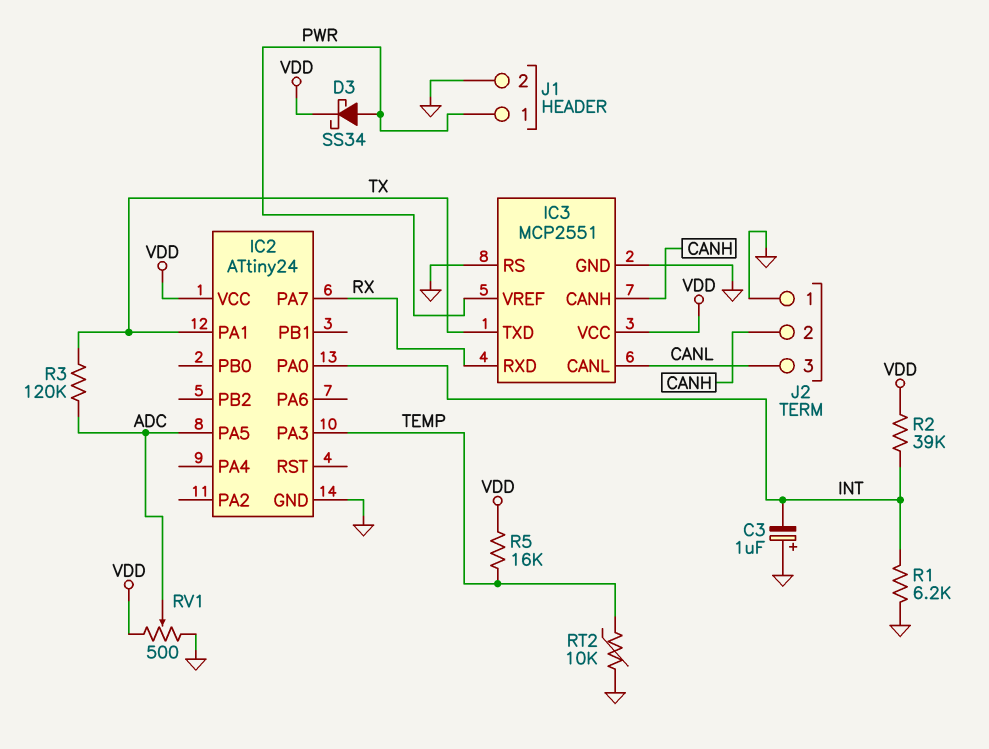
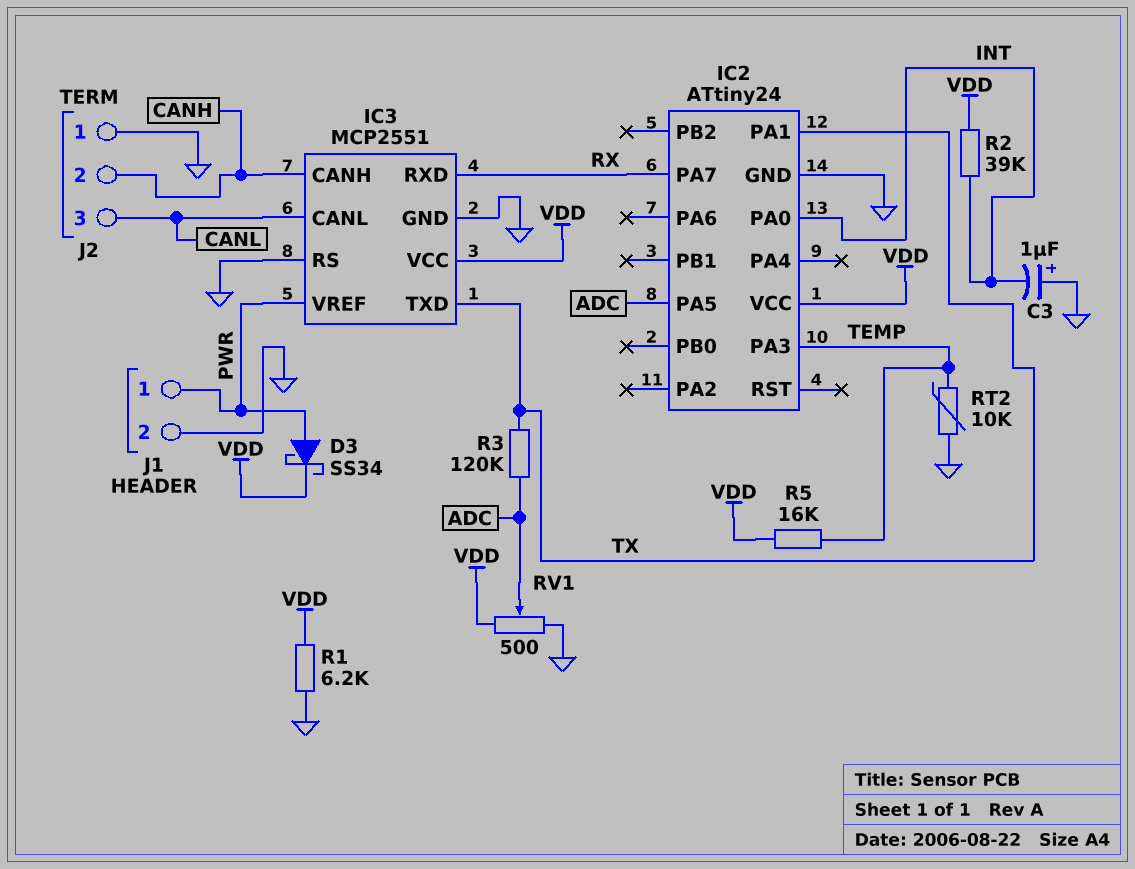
R1: 6.2k (GND, INT) -> 6.2k (GND, VDD)

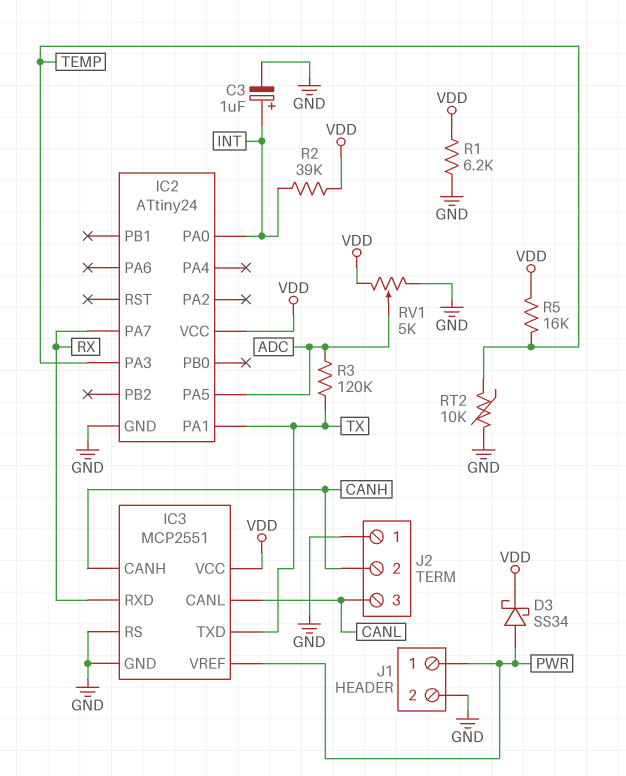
C3: 1uF (plus GND, minus INT) -> 1uF (plus INT, minus GND)
RV1: 500 (GND, VDD, wiper ADC) -> 5k (GND, VDD, wiper ADC)

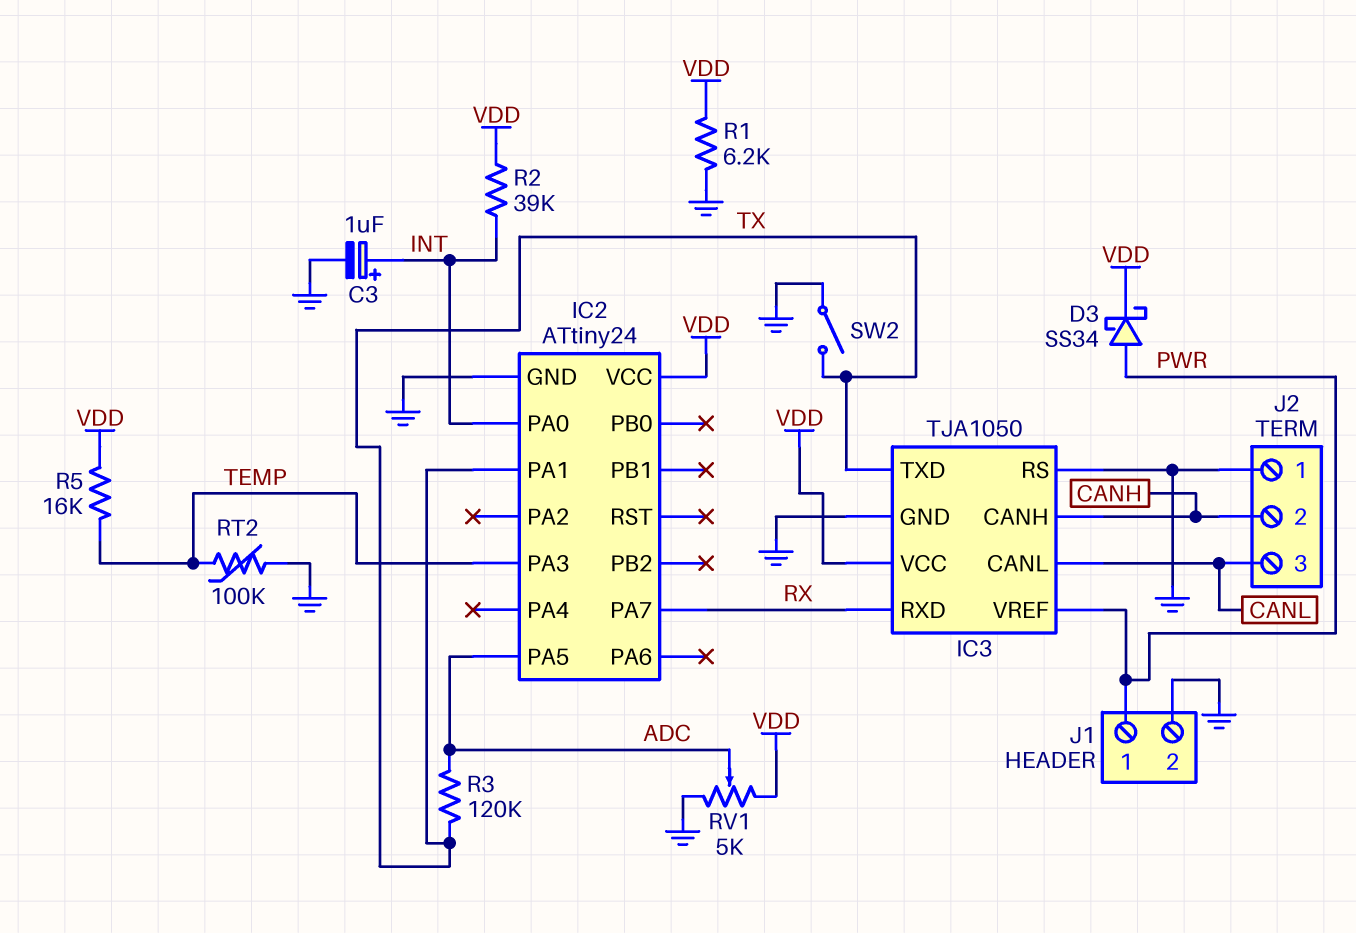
IC3: MCP2551 -> TJA1050
RT2: 10k (GND, TEMP) -> 100k (GND, TEMP)
SW2: none -> switch (GND, TX)

